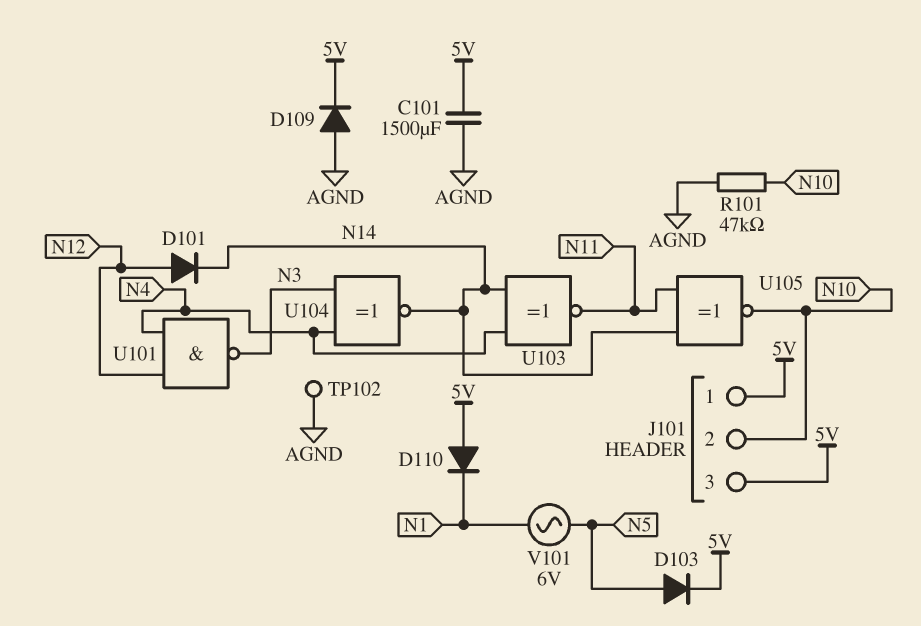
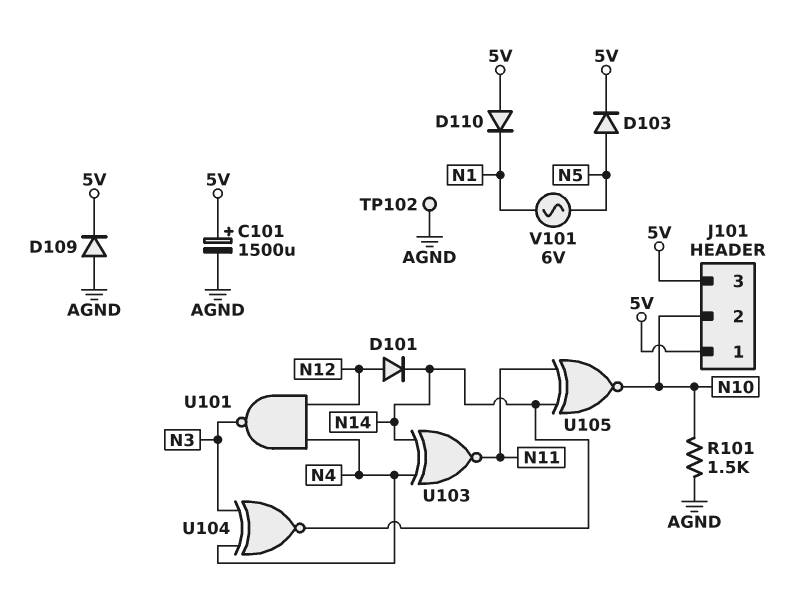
C101: 1500uF (5V, AGND) -> 1500uF (plus 5V, minus AGND)
R101: 47k (AGND, N10) -> 1.5k (AGND, N10)

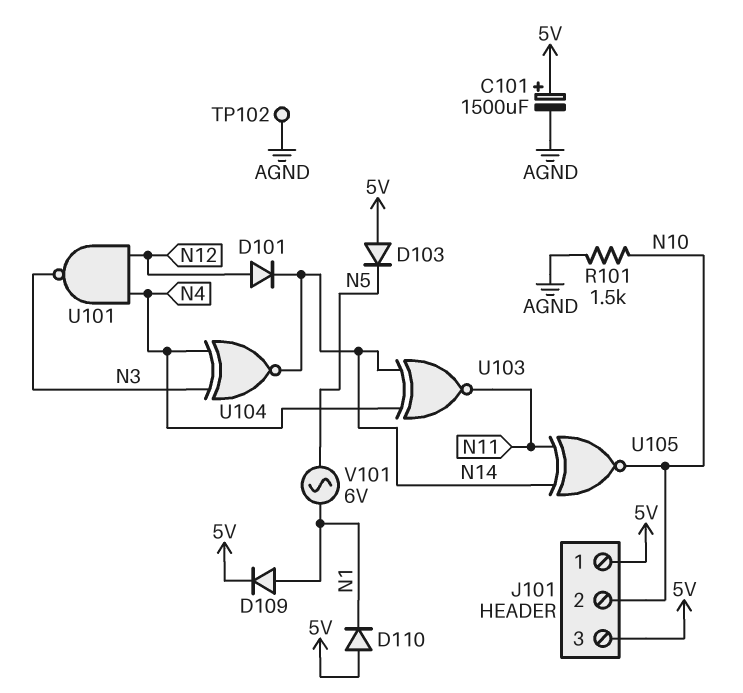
D103: diode (A N5, K 5V) -> diode (A 5V, K N5)
D109: diode (A AGND, K 5V) -> diode (A N1, K 5V)

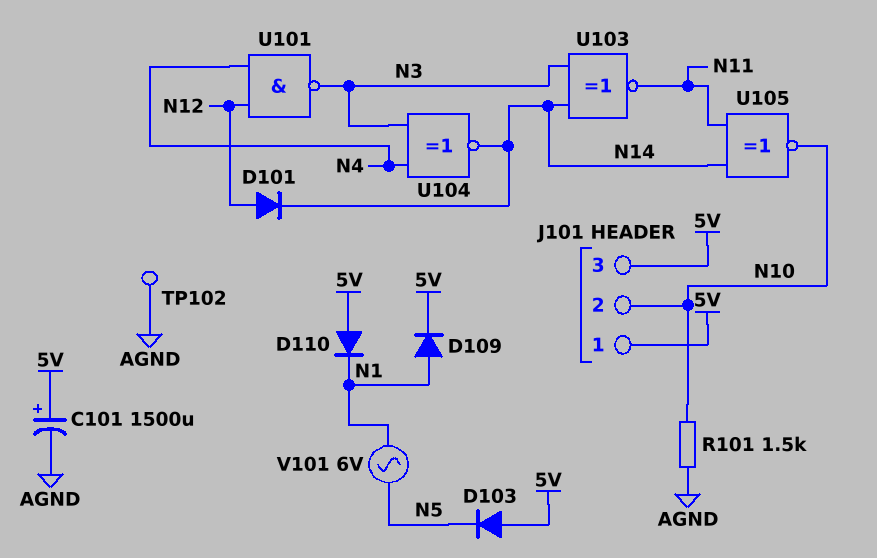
U103: XNOR (in N4, in N14, out N11) -> XNOR (in N3, in N14, out N11)

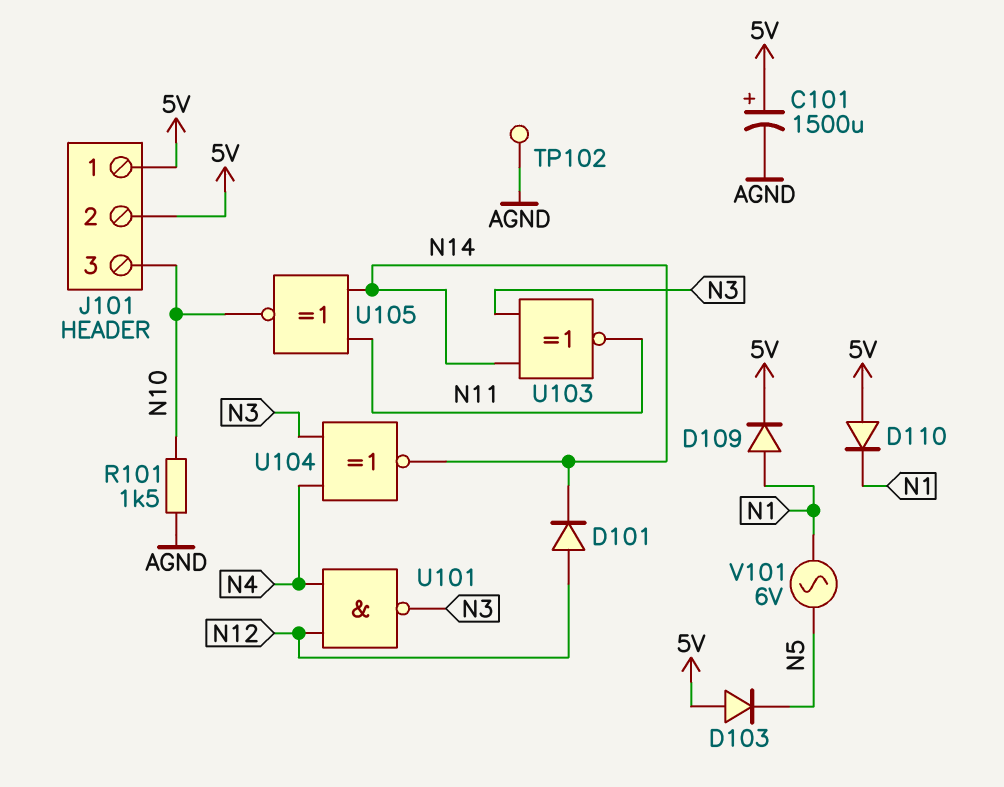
J101 pin 2: N10 -> 5V
J101 pin 3: 5V -> N10

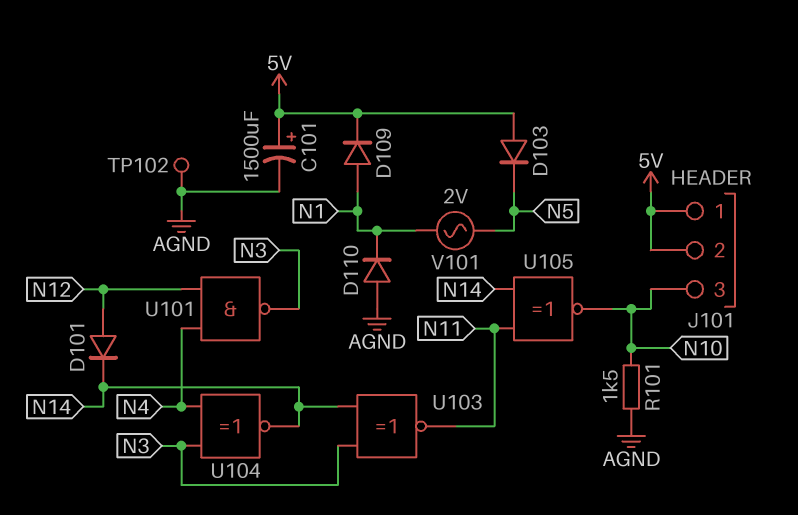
D110: diode (A 5V, K N1) -> diode (A AGND, K N1)
V101: AC 6V (N1, N5) -> AC 2V (N1, N5)

